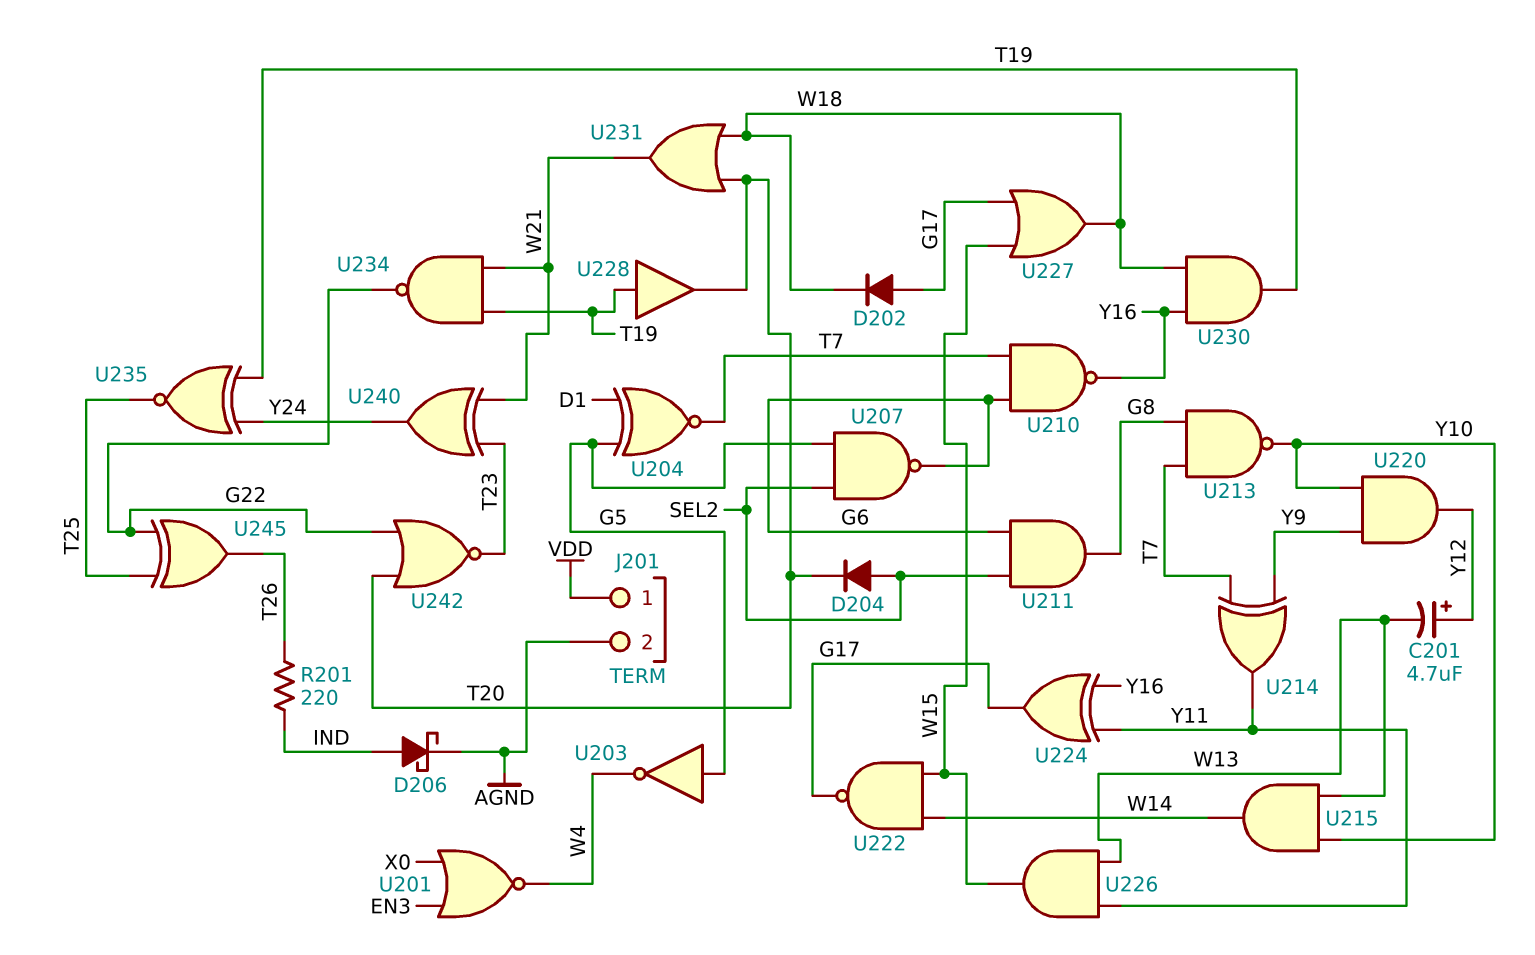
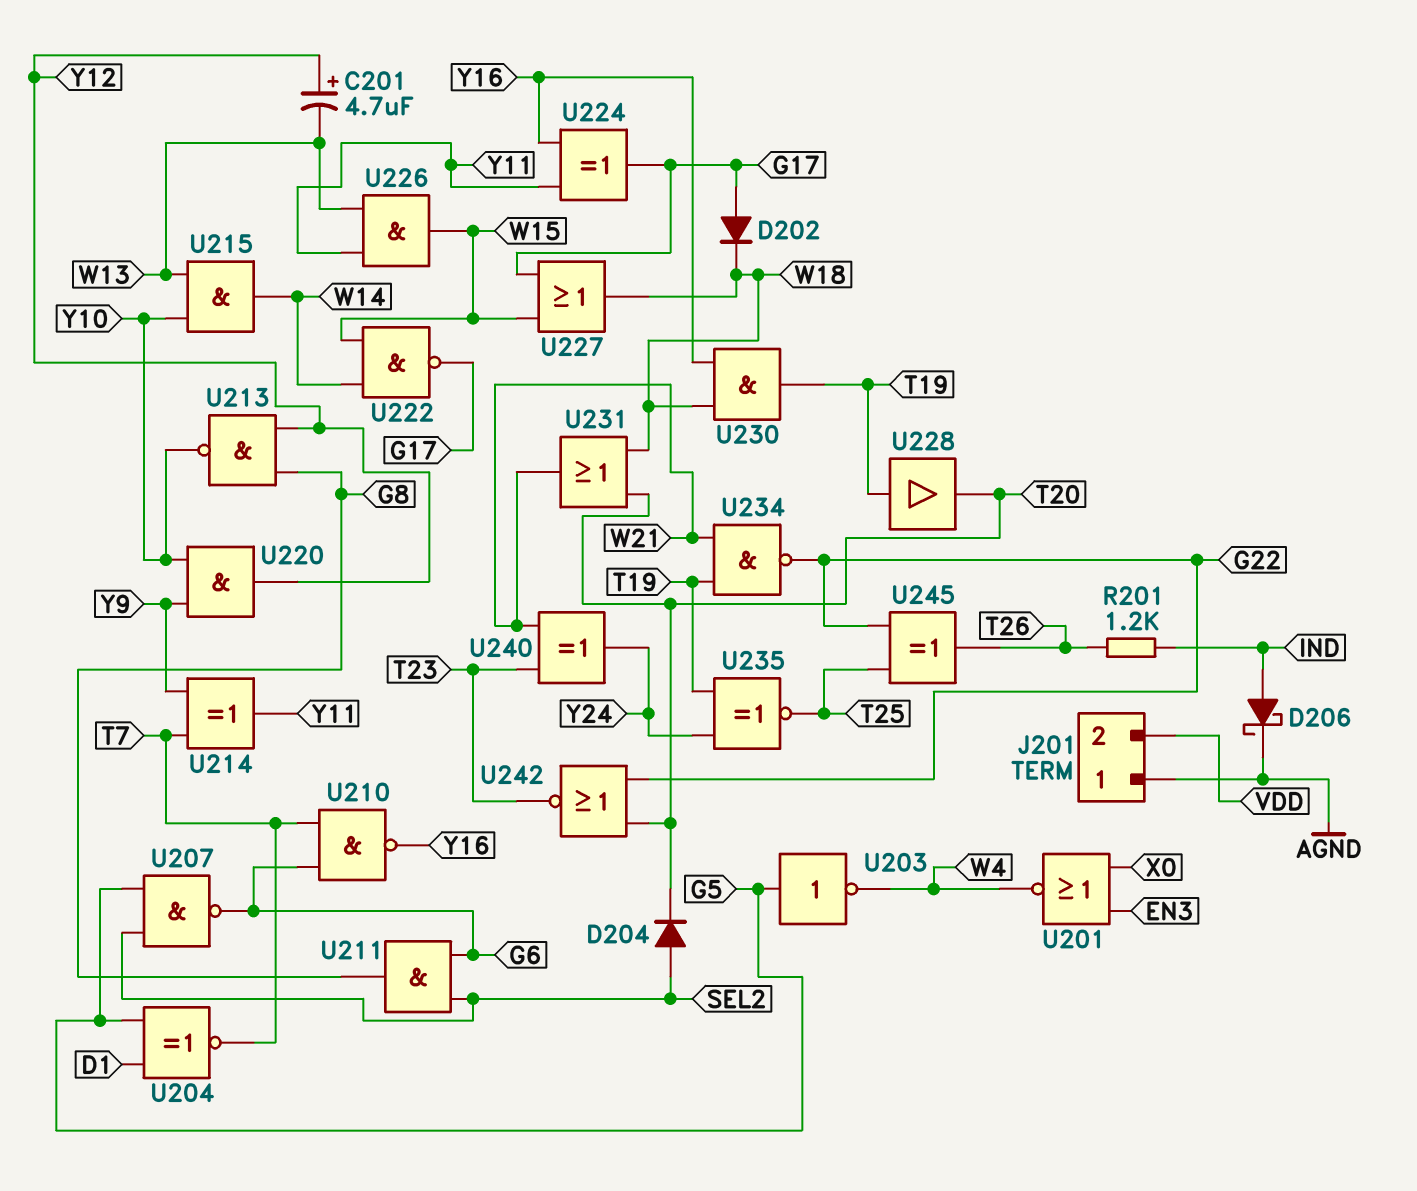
J201 pin 1: VDD -> AGND
J201 pin 2: AGND -> VDD
R201: 220 (IND, T26) -> 1.2k (IND, T26)
U213: NAND (in G8, in T7, out Y10) -> NAND (in G8, in Y12, out Y10)

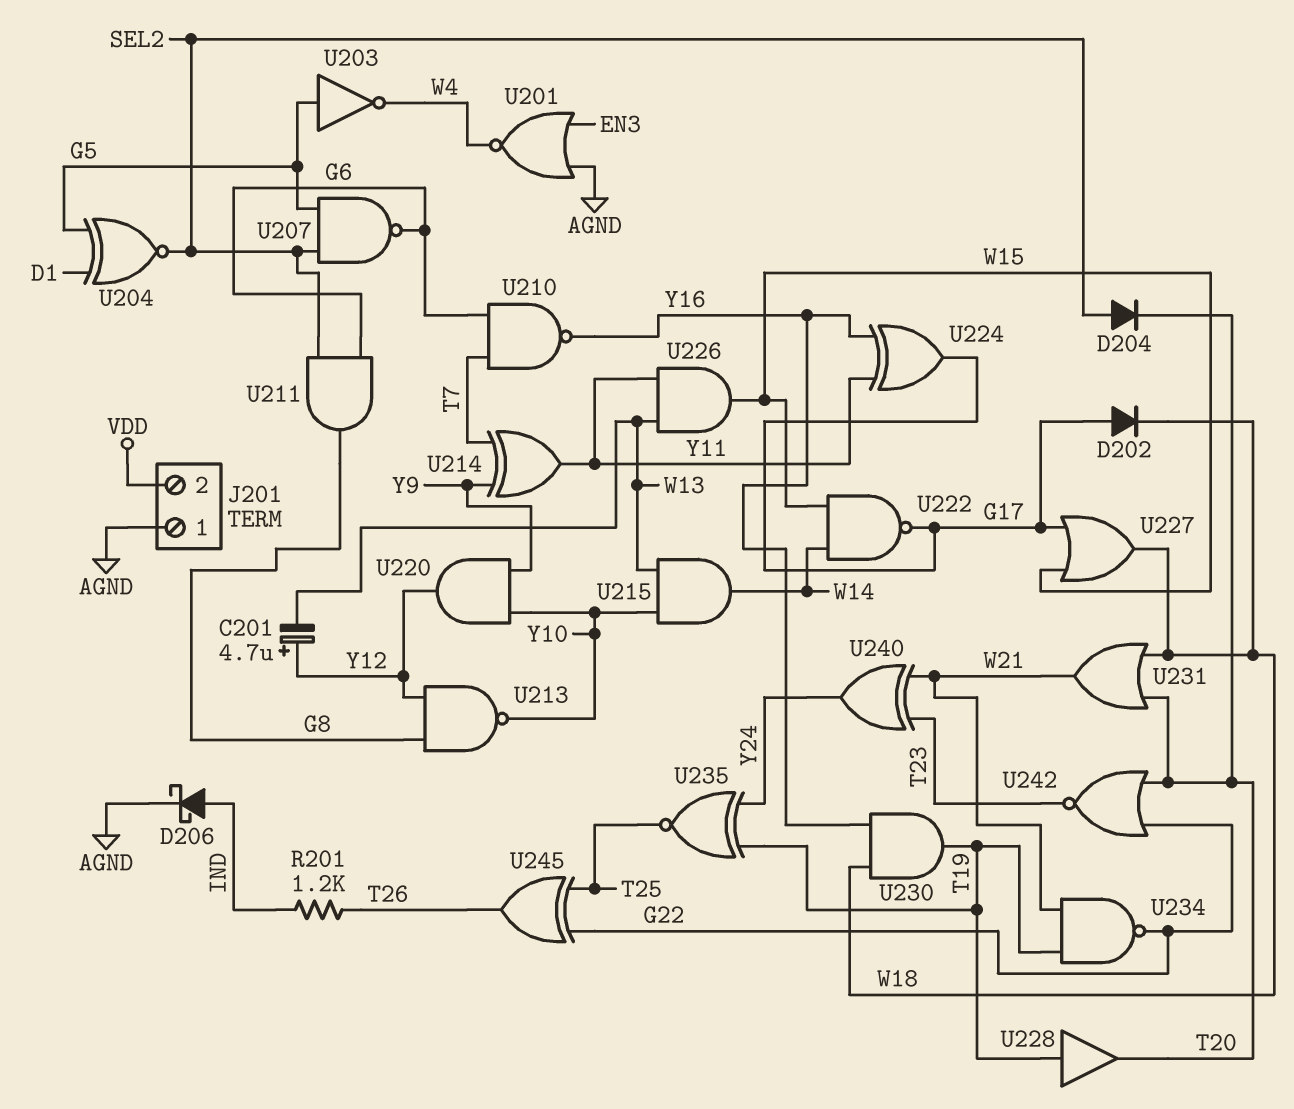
U201: NOR (in EN3, in X0, out W4) -> NOR (in AGND, in EN3, out W4)
U204: XNOR (in D1, in G5, out T7) -> XNOR (in D1, in G5, out SEL2)

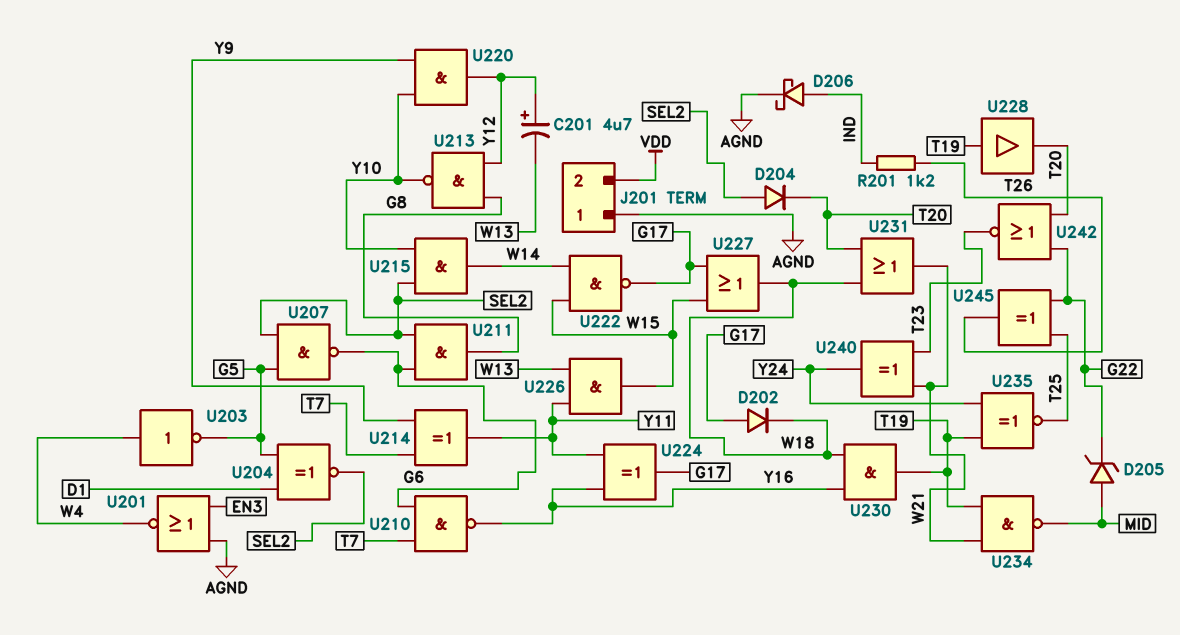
D205: none -> zener (A MID, K G22)
U203: NOT (in G5, out W4) -> NOT (in W4, out G5)
U215: AND (in W13, in Y10, out W14) -> AND (in SEL2, in Y10, out W14)
U234: NAND (in T19, in W21, out G22) -> NAND (in T19, in W21, out MID)

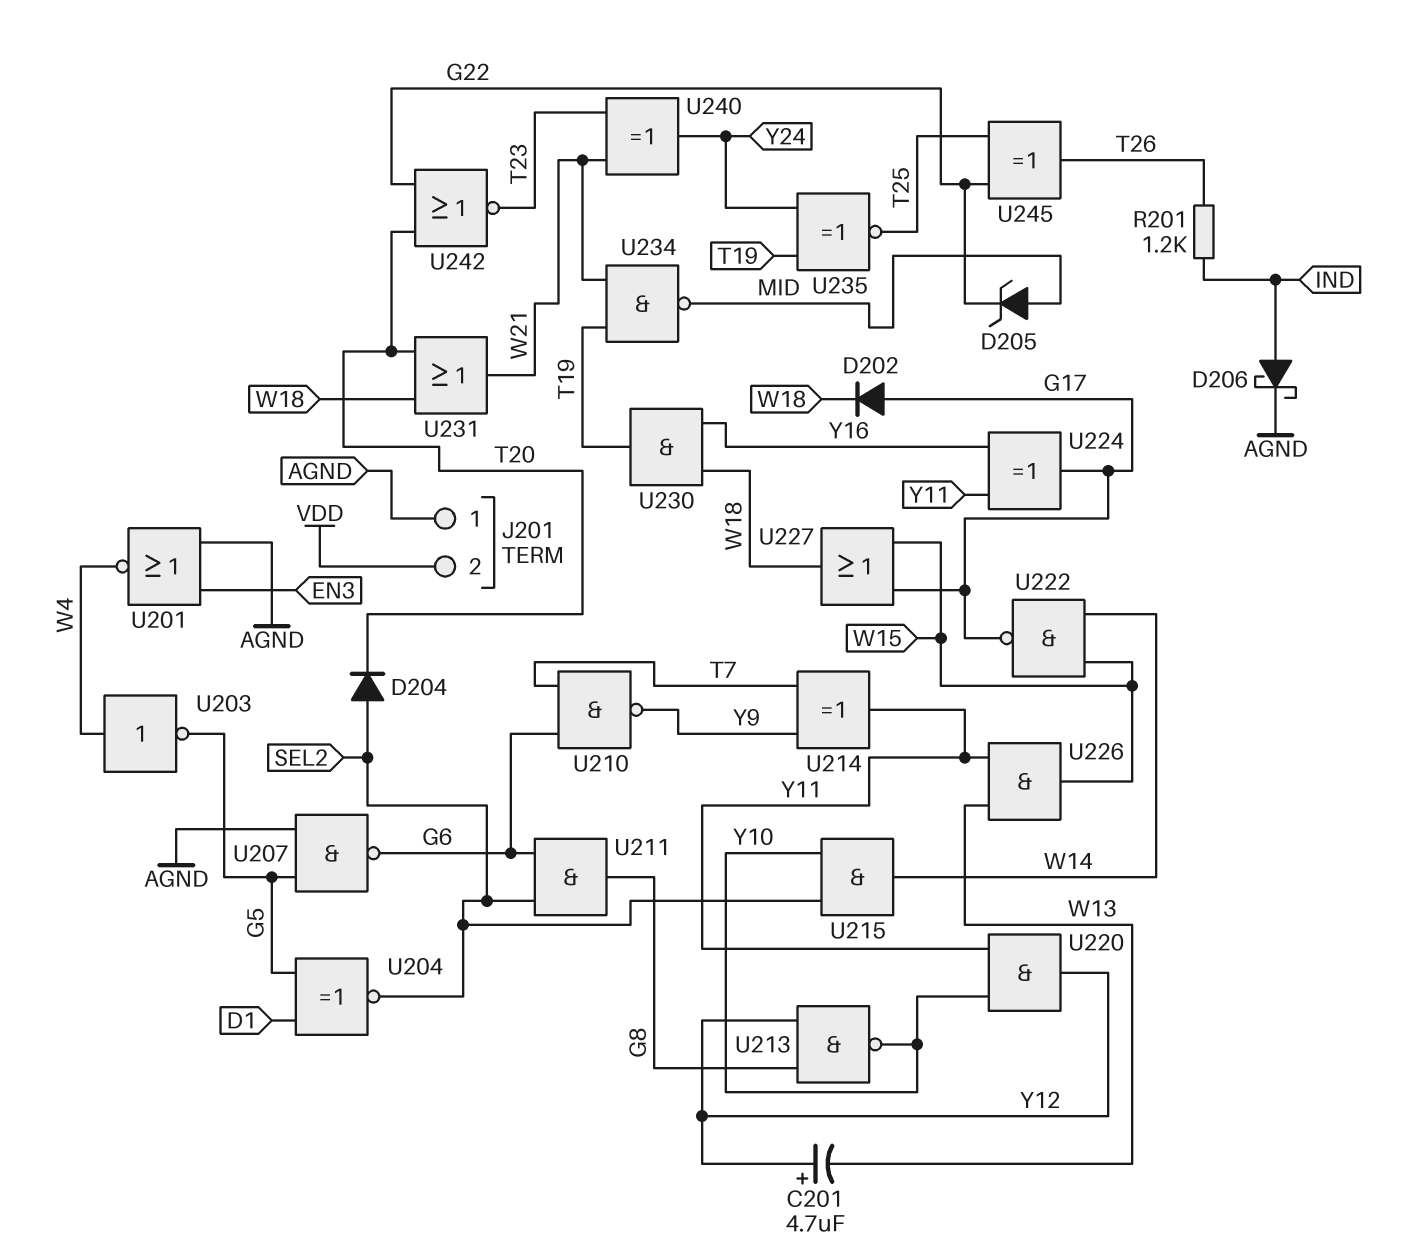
U207: NAND (in G5, in SEL2, out G6) -> NAND (in AGND, in G5, out G6)
U210: NAND (in G6, in T7, out Y16) -> NAND (in G6, in T7, out Y9)
U220: AND (in Y9, in Y10, out Y12) -> AND (in Y10, in Y11, out Y12)
U228: buffer (in T19, out T20) -> none

